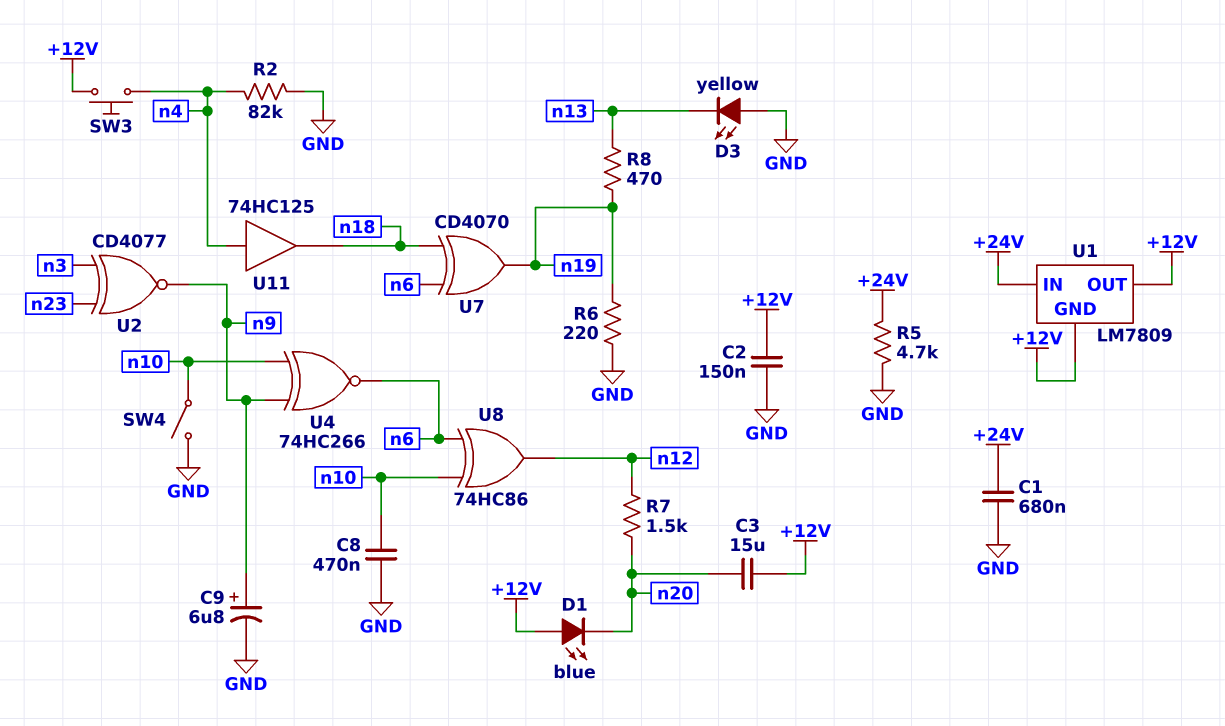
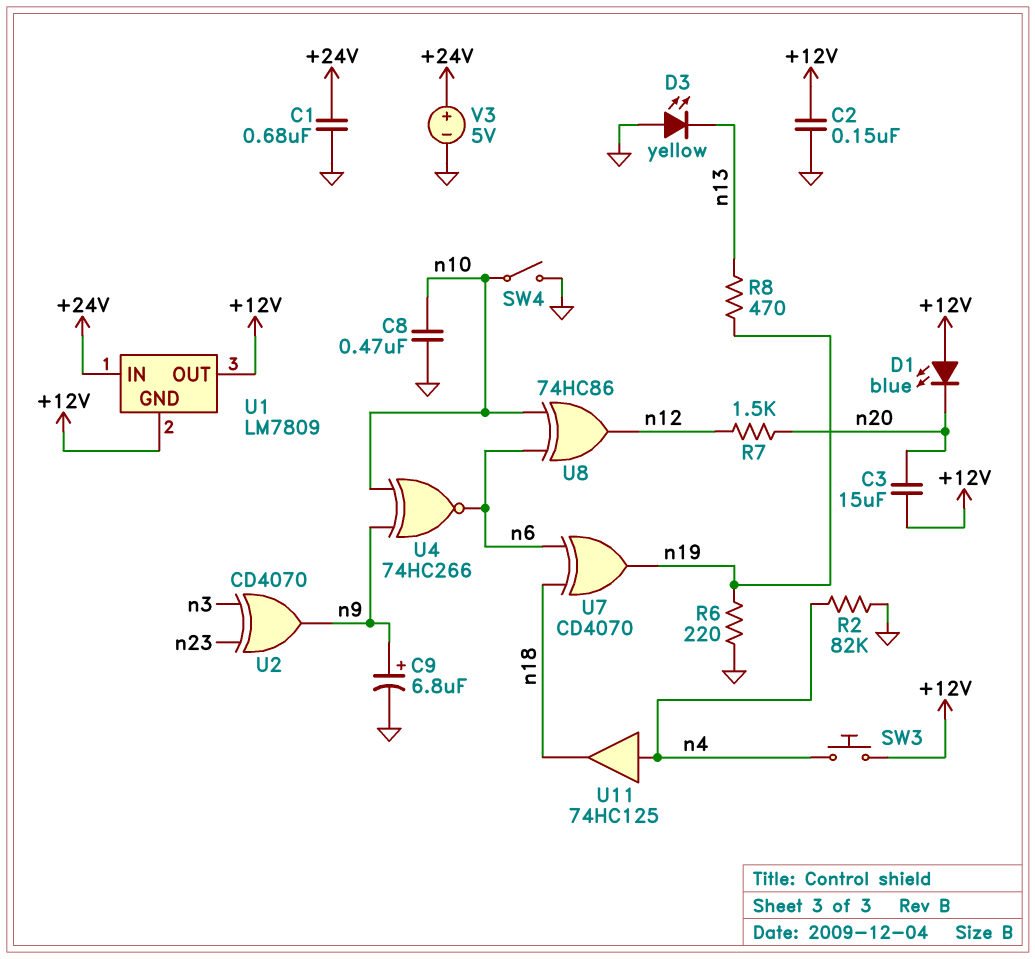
R5: 4.7k (+24V, GND) -> none
U2: XNOR CD4077 (in n3, in n23, out n9) -> XOR CD4070 (in n3, in n23, out n9)
V3: none -> 5V (plus +24V, minus GND)

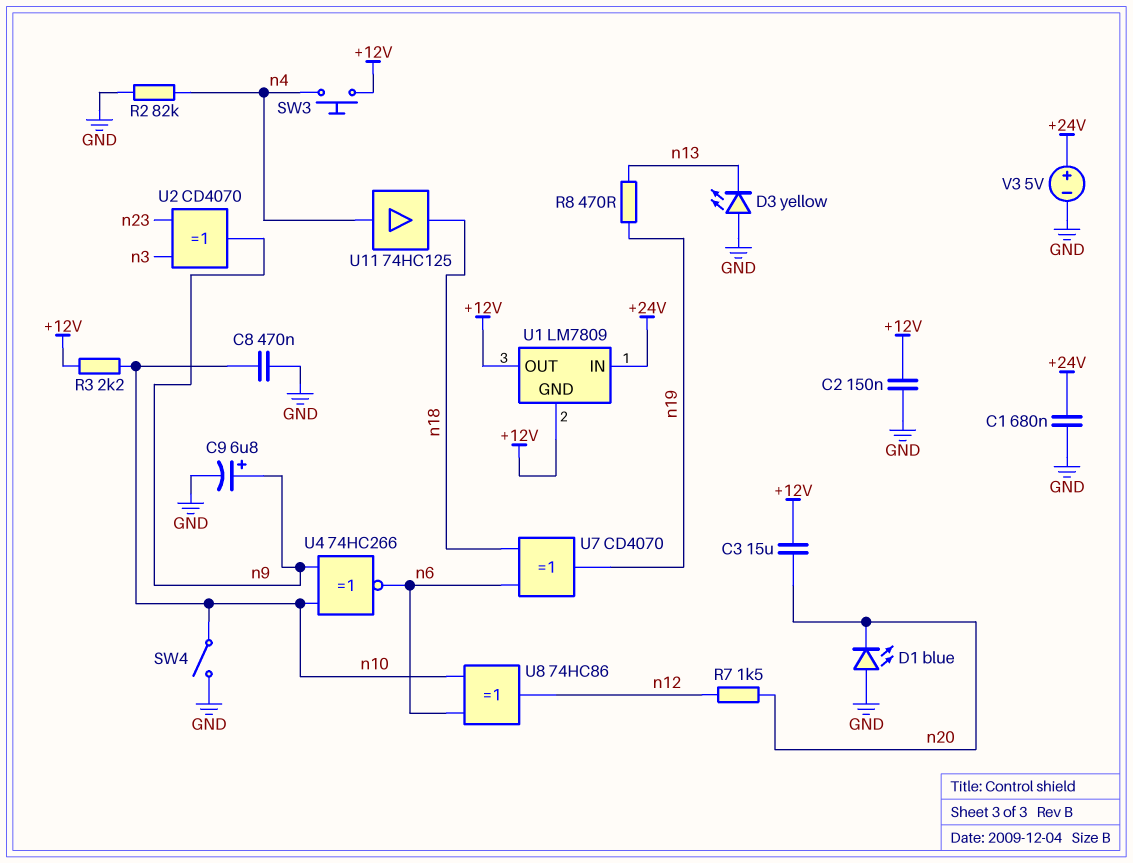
D1: LED blue (A +12V, K n20) -> LED blue (A GND, K n20)
R3: none -> 2.2k (+12V, n10)
R6: 220 (GND, n19) -> none

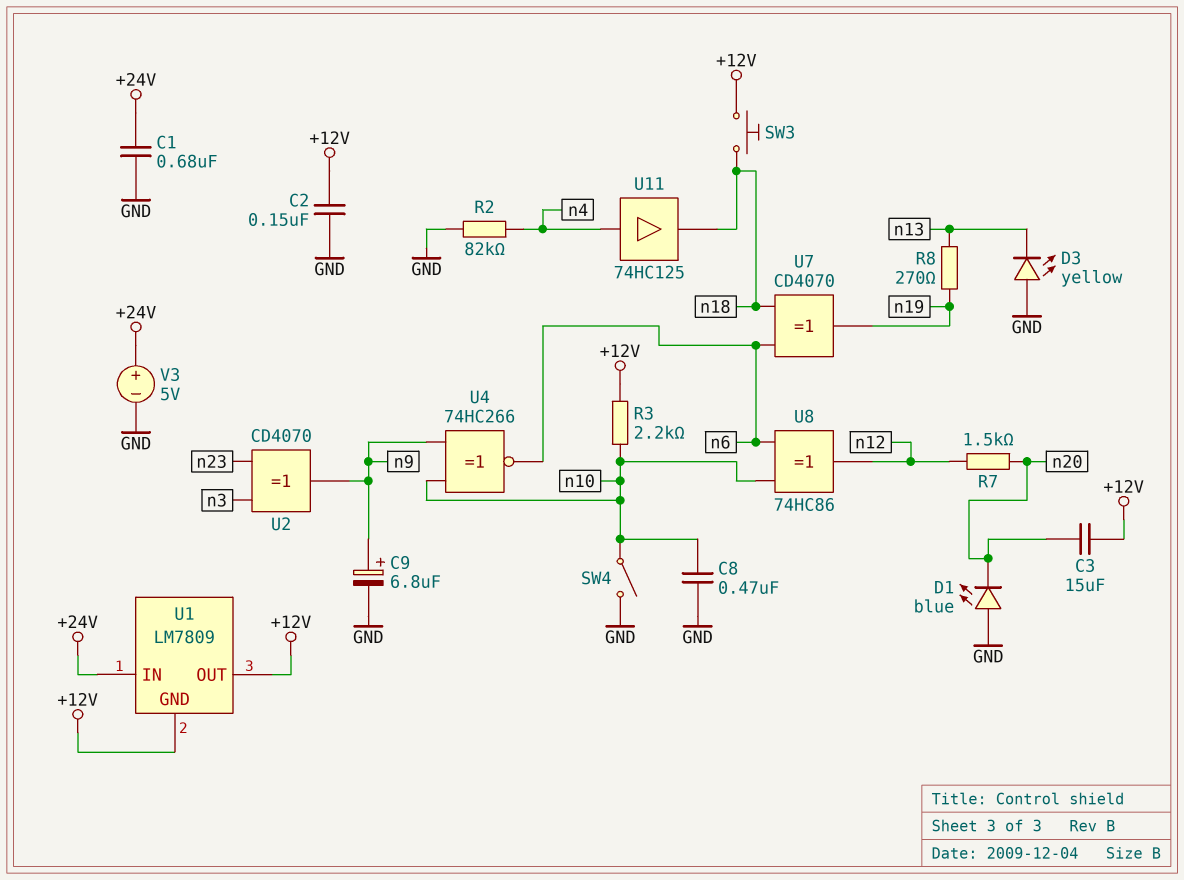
R8: 470 (n13, n19) -> 270 (n13, n19)
SW3: button (+12V, n4) -> button (+12V, n18)

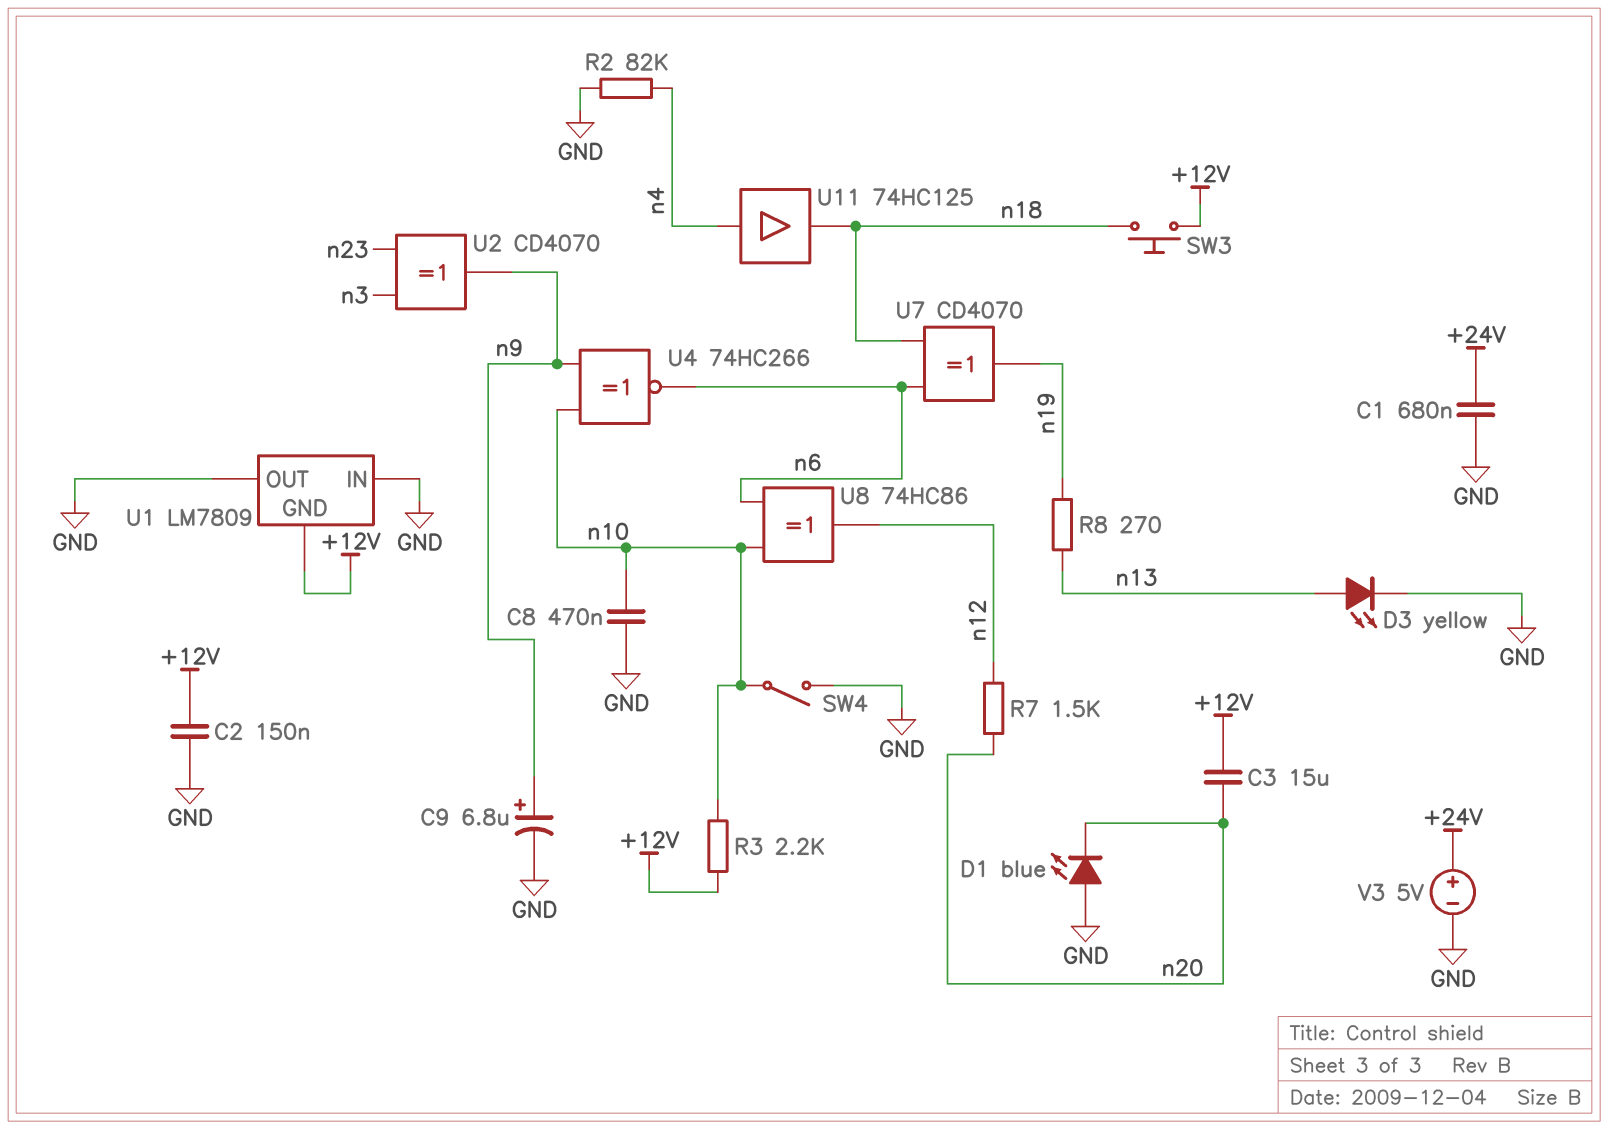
D3: LED yellow (A GND, K n13) -> LED yellow (A n13, K GND)
U1 pin IN: +24V -> GND
U1 pin OUT: +12V -> GND

